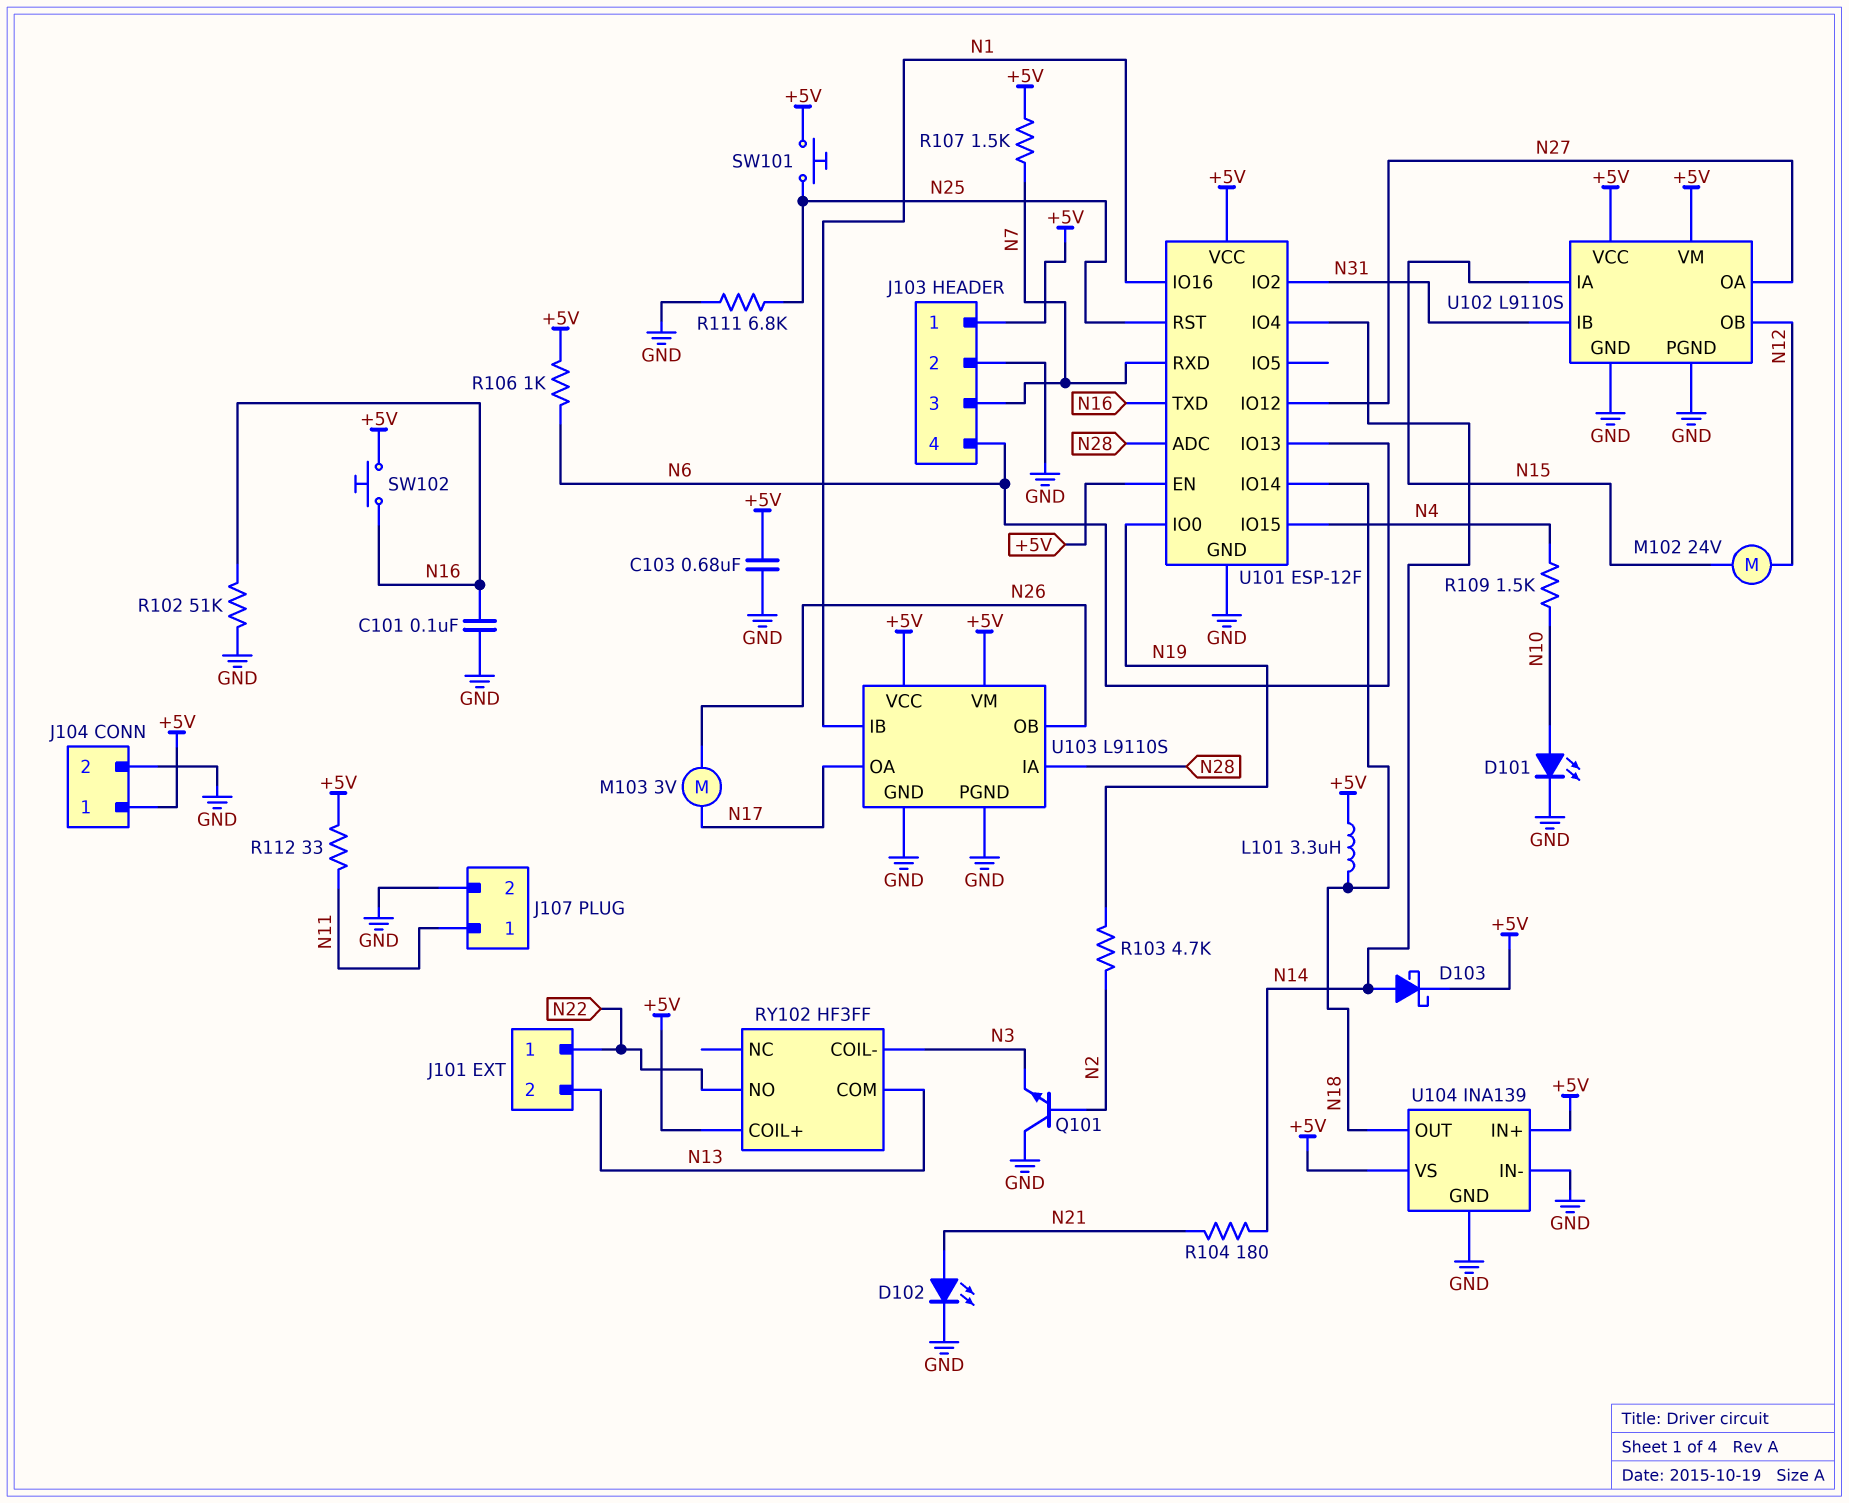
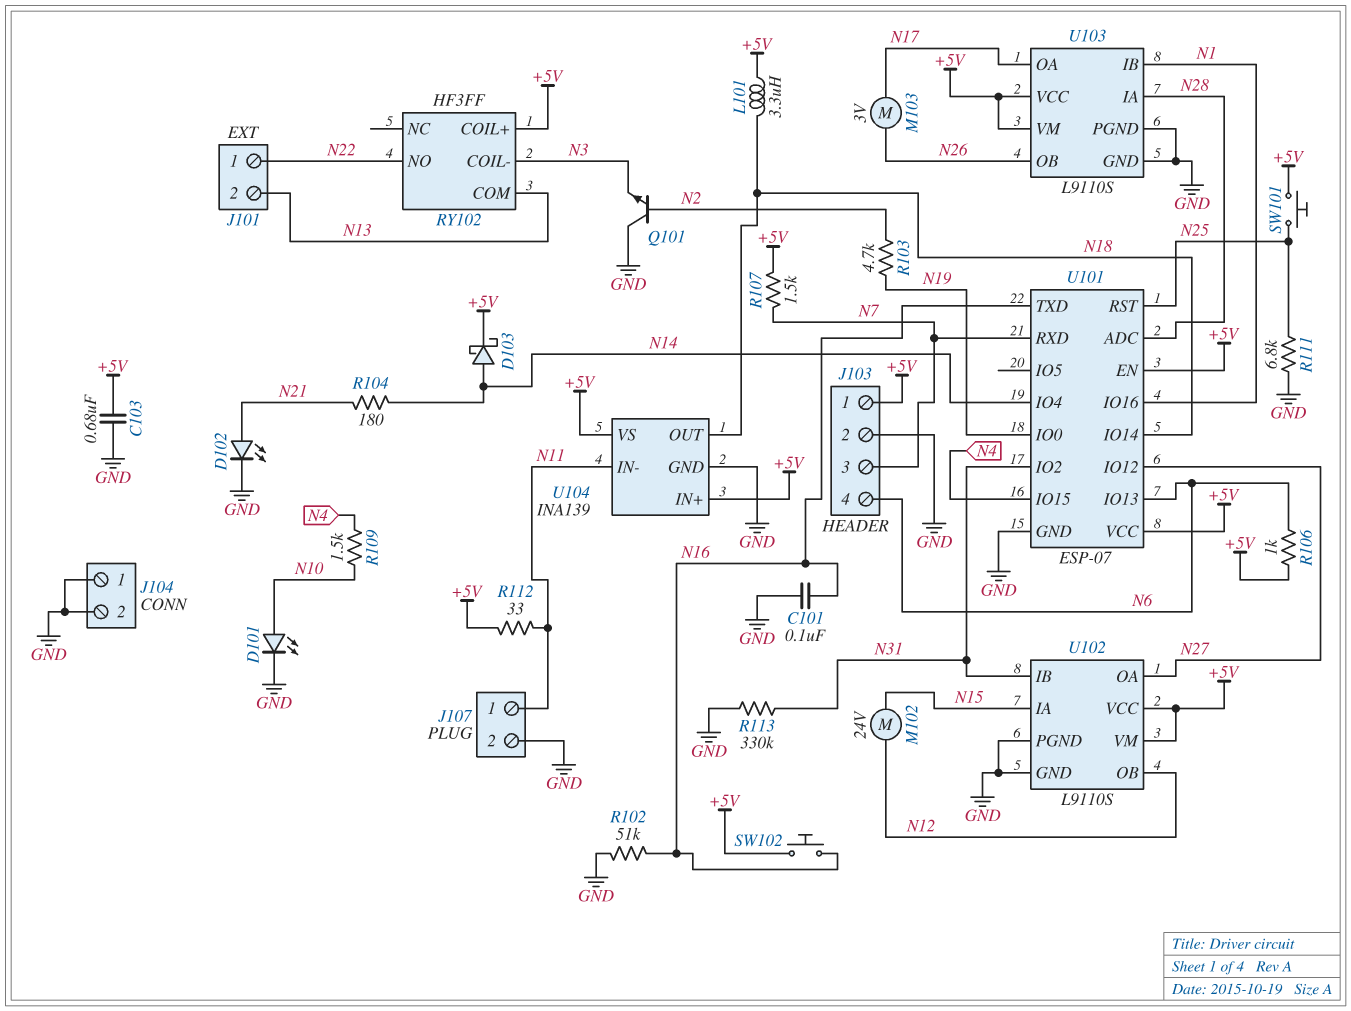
J104 pin 1: +5V -> GND
R113: none -> 330k (GND, N31)
U101: ESP-12F -> ESP-07
U104 pin IN-: GND -> N11

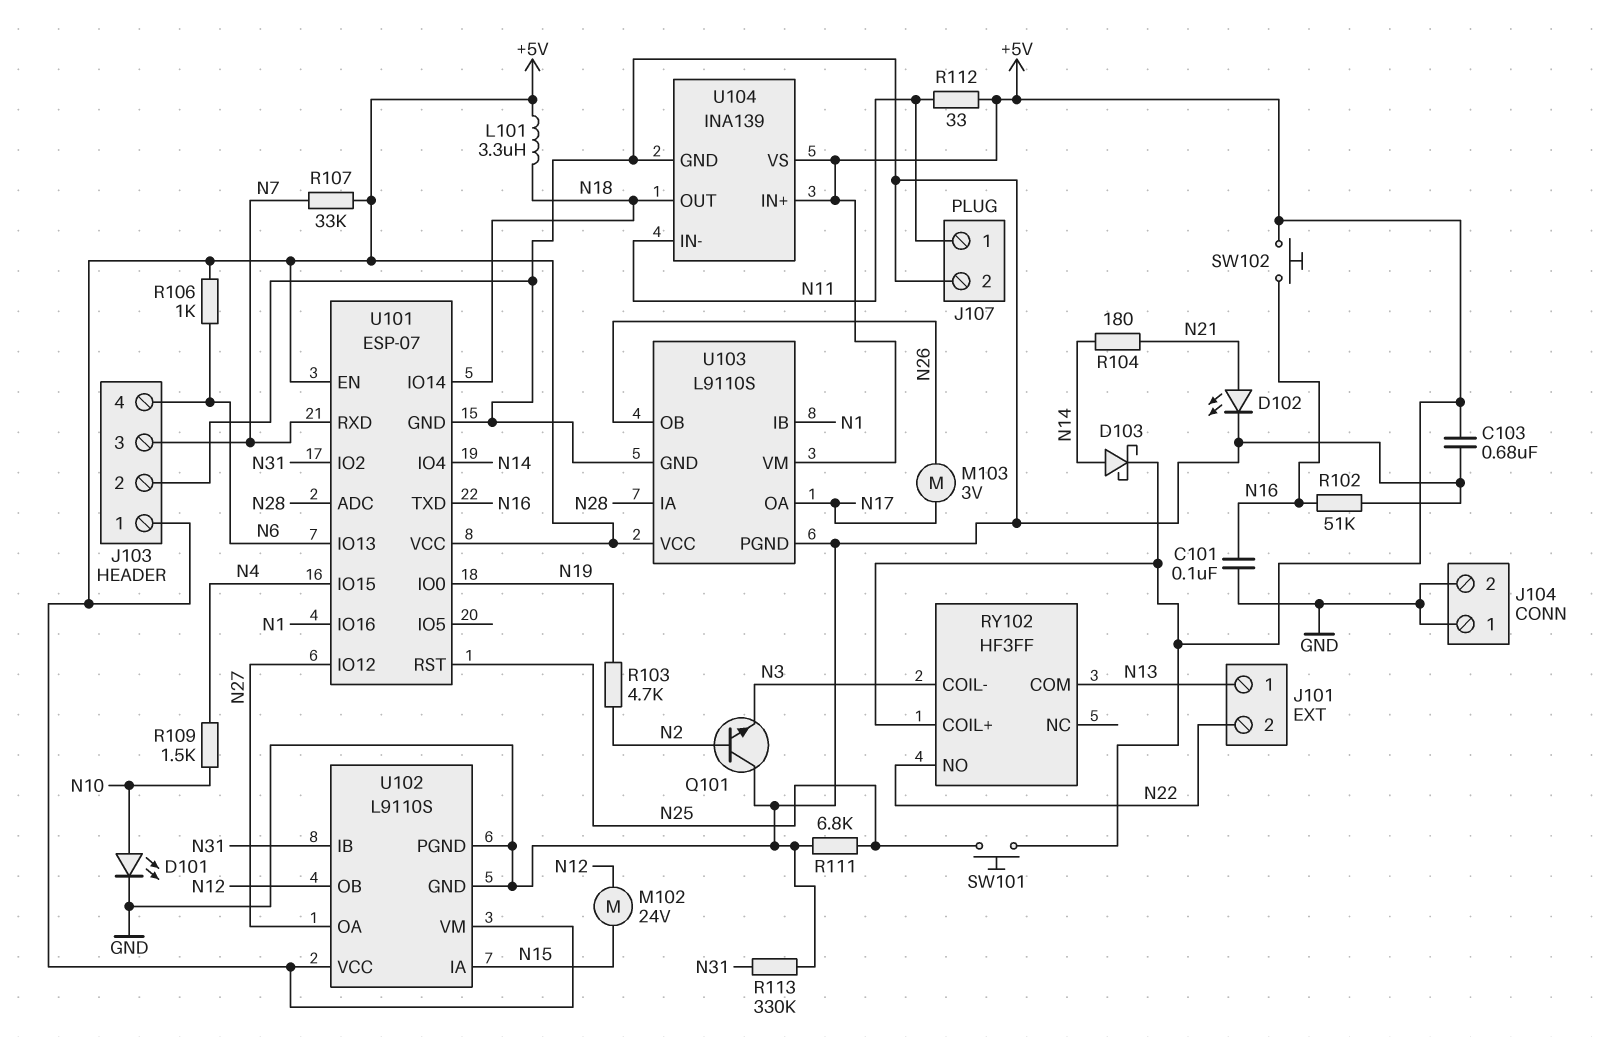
J101 pin 1: N22 -> N13
J101 pin 2: N13 -> N22
R107: 1.5k (+5V, N7) -> 33k (+5V, N7)

